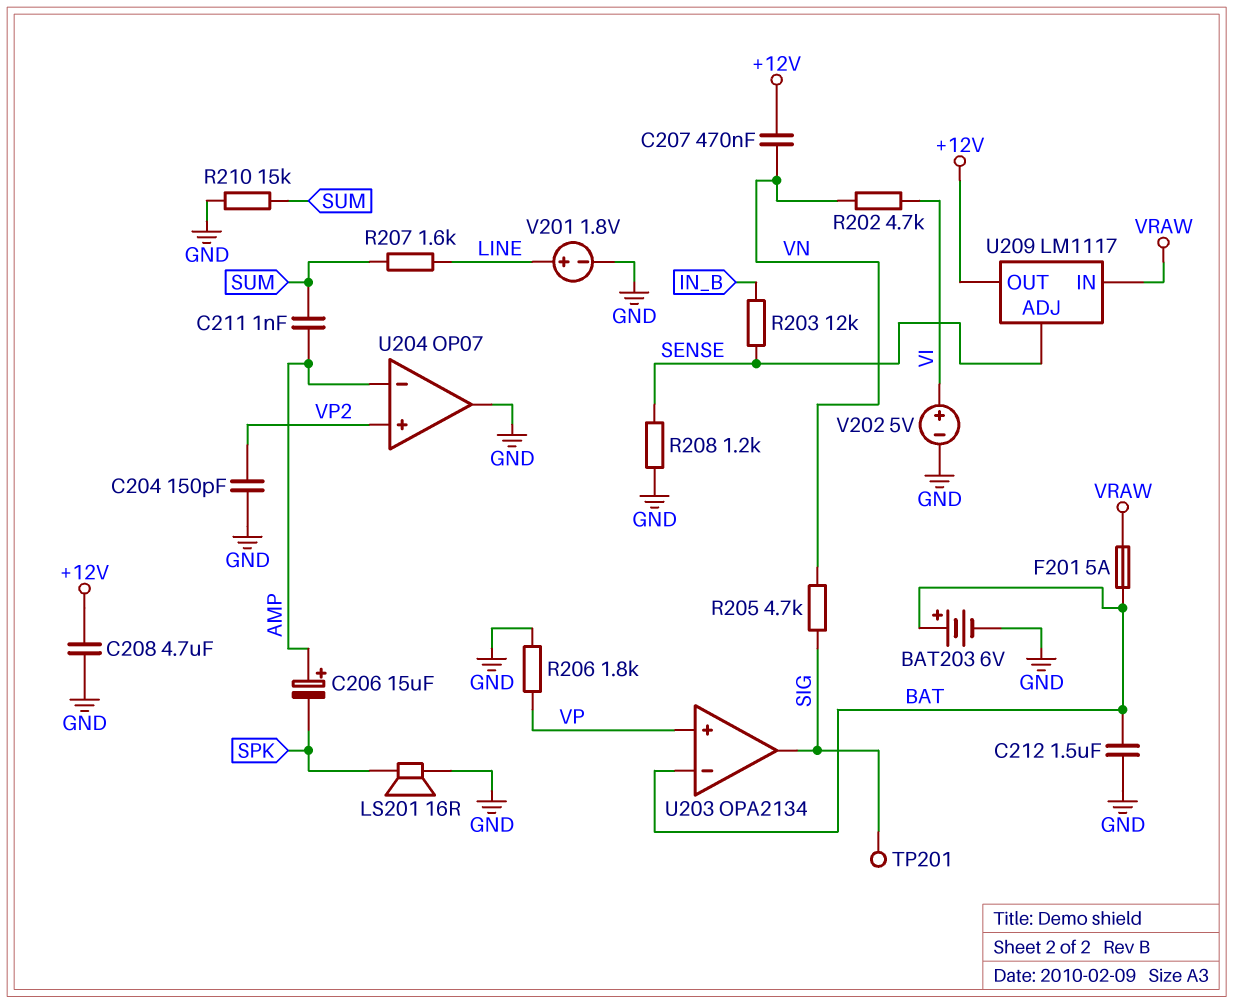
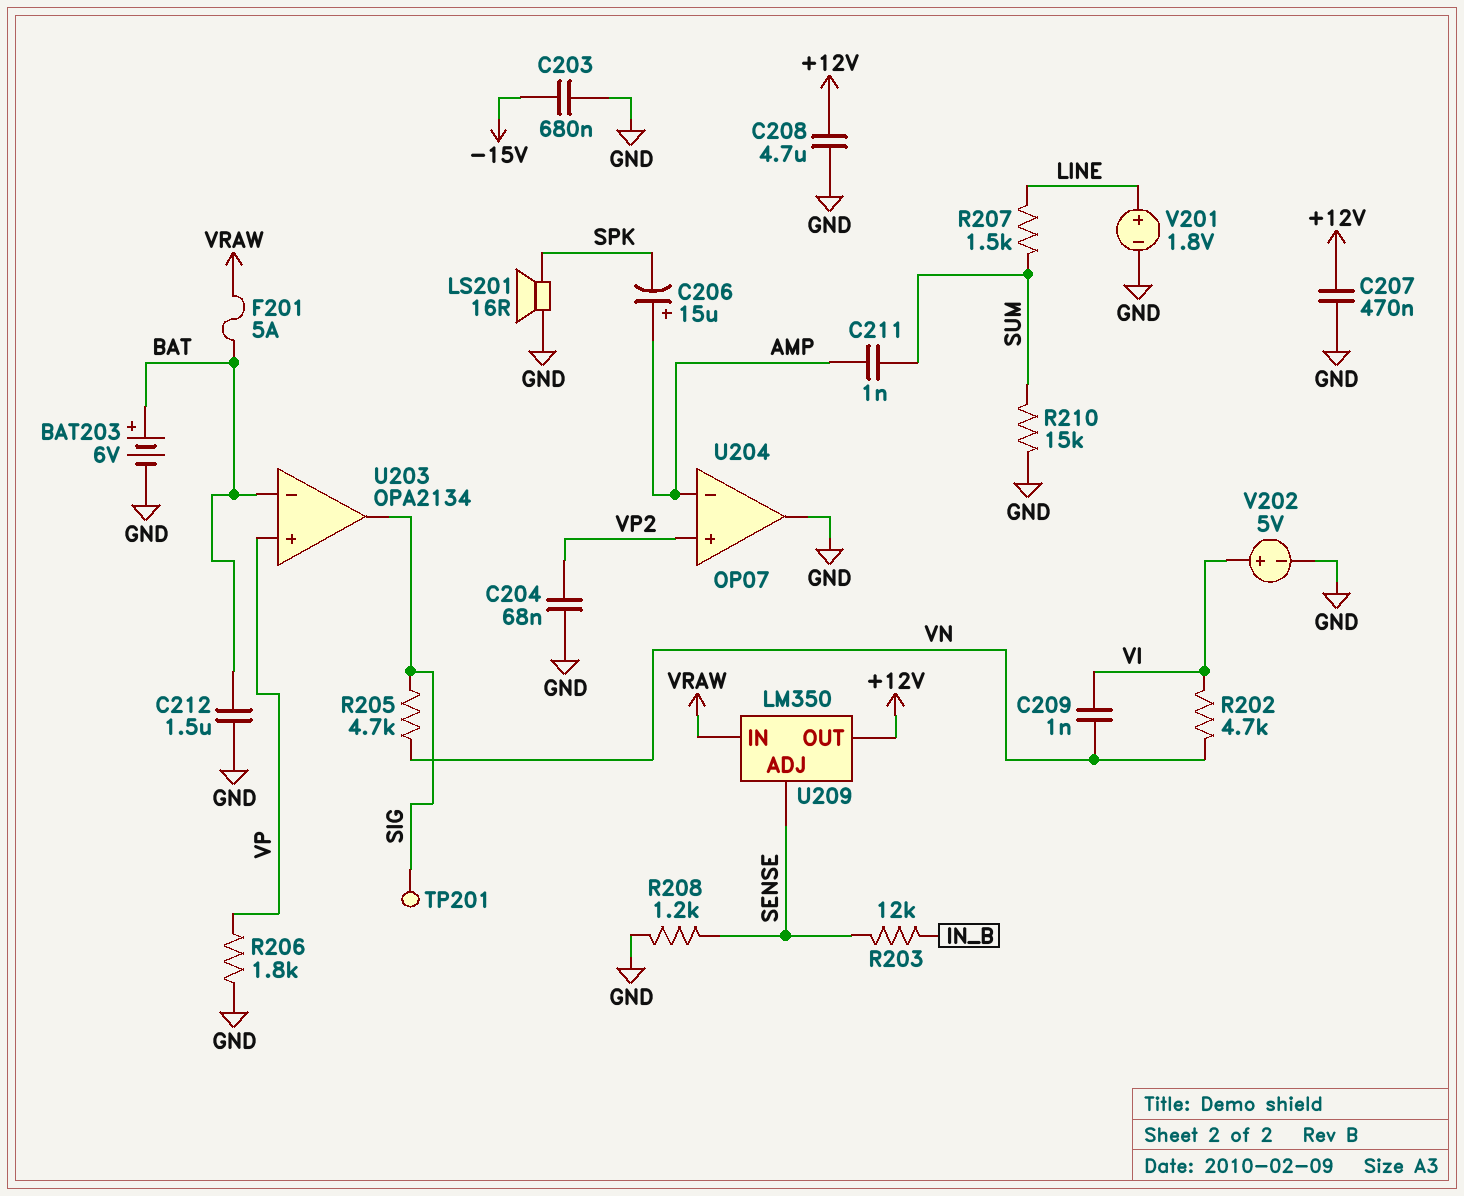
C203: none -> 680nF (-15V, GND)
C204: 150pF (GND, VP2) -> 68nF (GND, VP2)
C207: 470nF (+12V, VN) -> 470nF (+12V, GND)
C209: none -> 1nF (VI, VN)
R207: 1.6k (LINE, SUM) -> 1.5k (LINE, SUM)
U209: LM1117 -> LM350

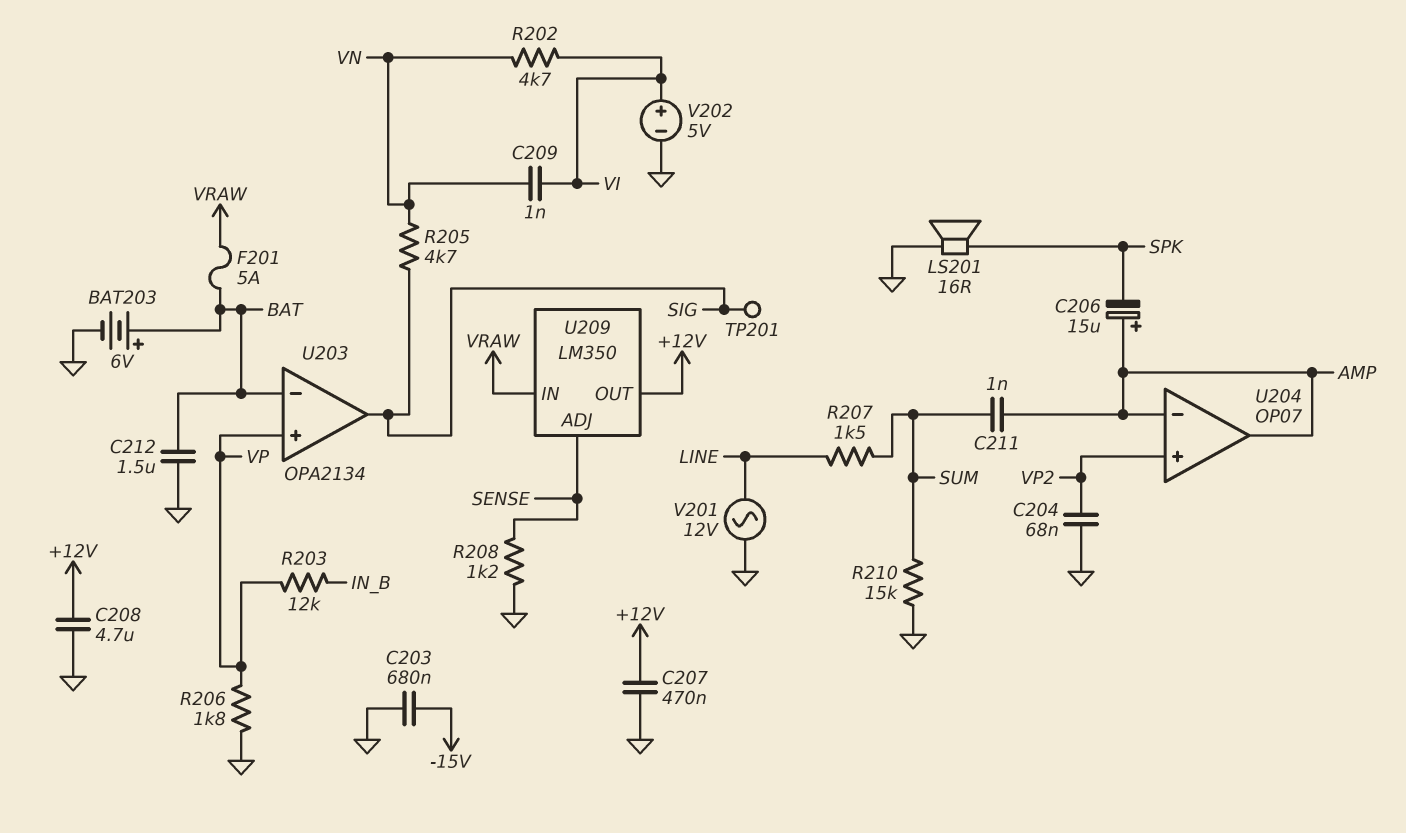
R203: 12k (IN_B, SENSE) -> 12k (IN_B, VP)
U204 pin out: GND -> AMP
V201: 1.8V (plus LINE, minus GND) -> AC 12V (GND, LINE)

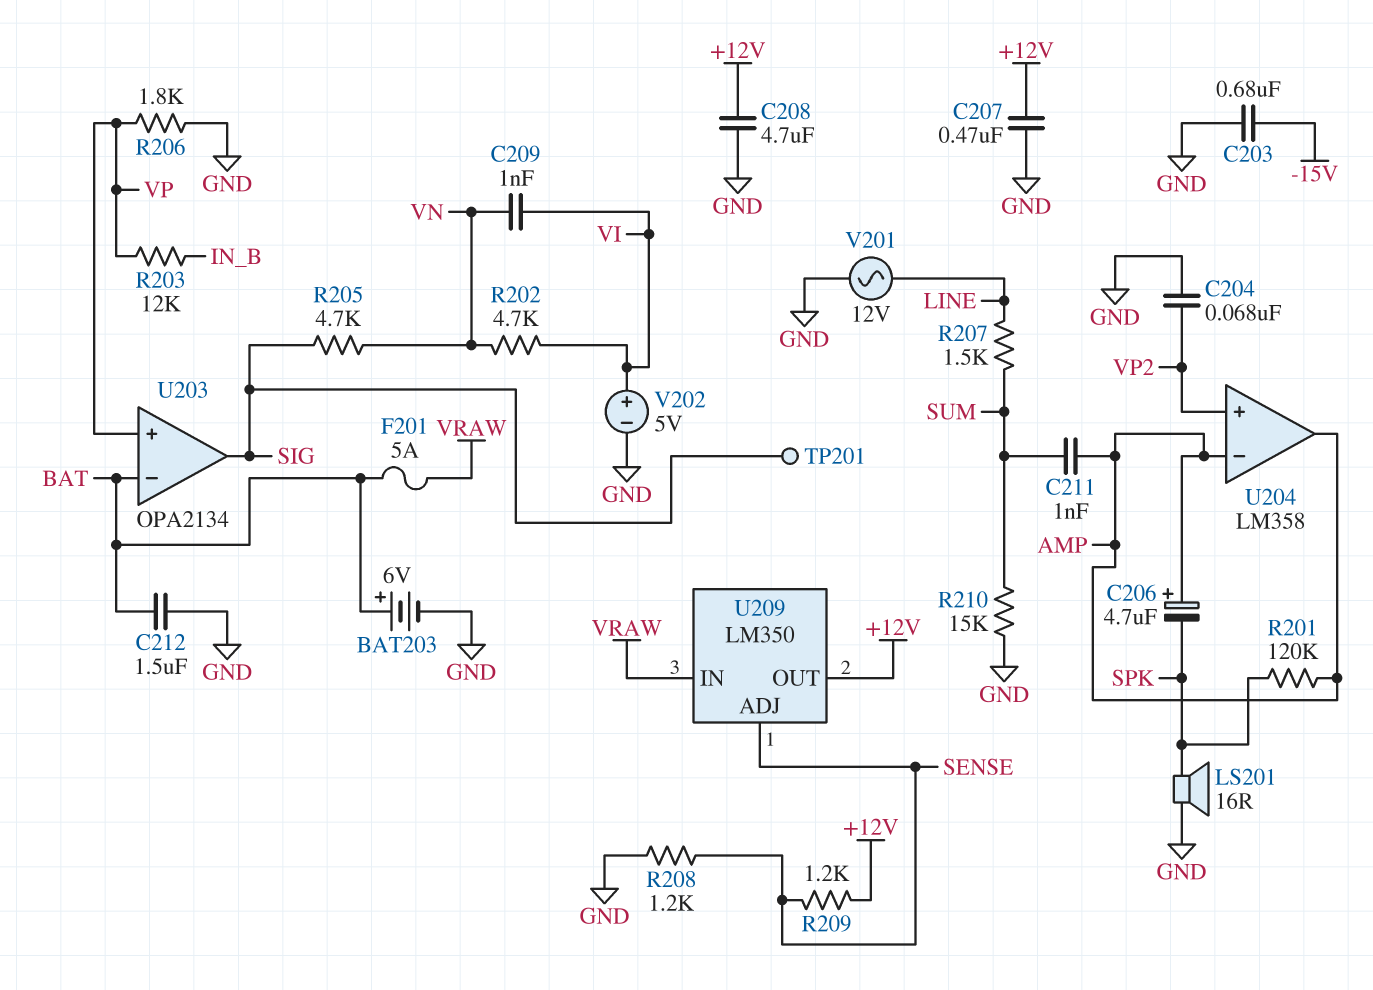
C206: 15uF (plus AMP, minus SPK) -> 4.7uF (plus AMP, minus SPK)
R201: none -> 120k (AMP, SPK)
R209: none -> 1.2k (+12V, SENSE)
U204: OP07 -> LM358

